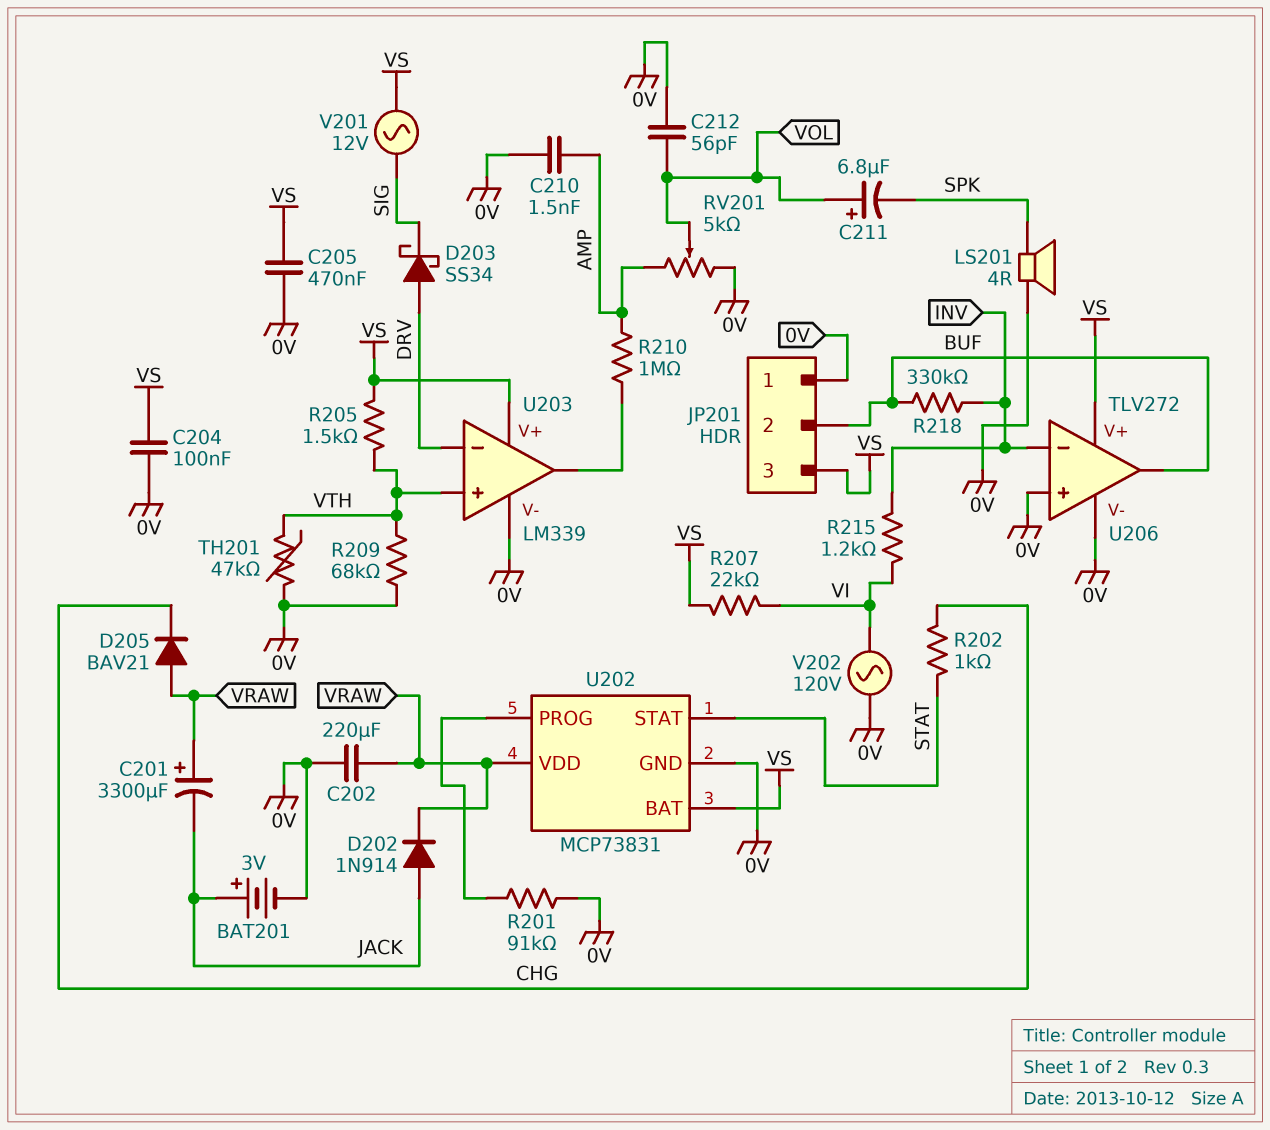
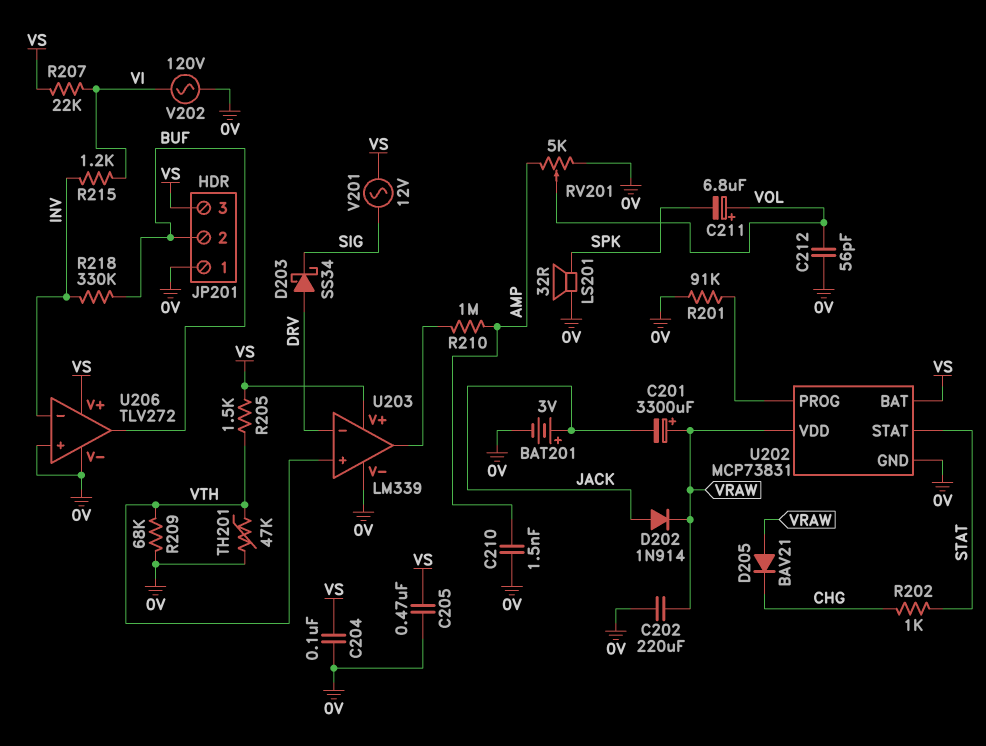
LS201: speaker 4R (0V, SPK) -> speaker 32R (0V, SPK)

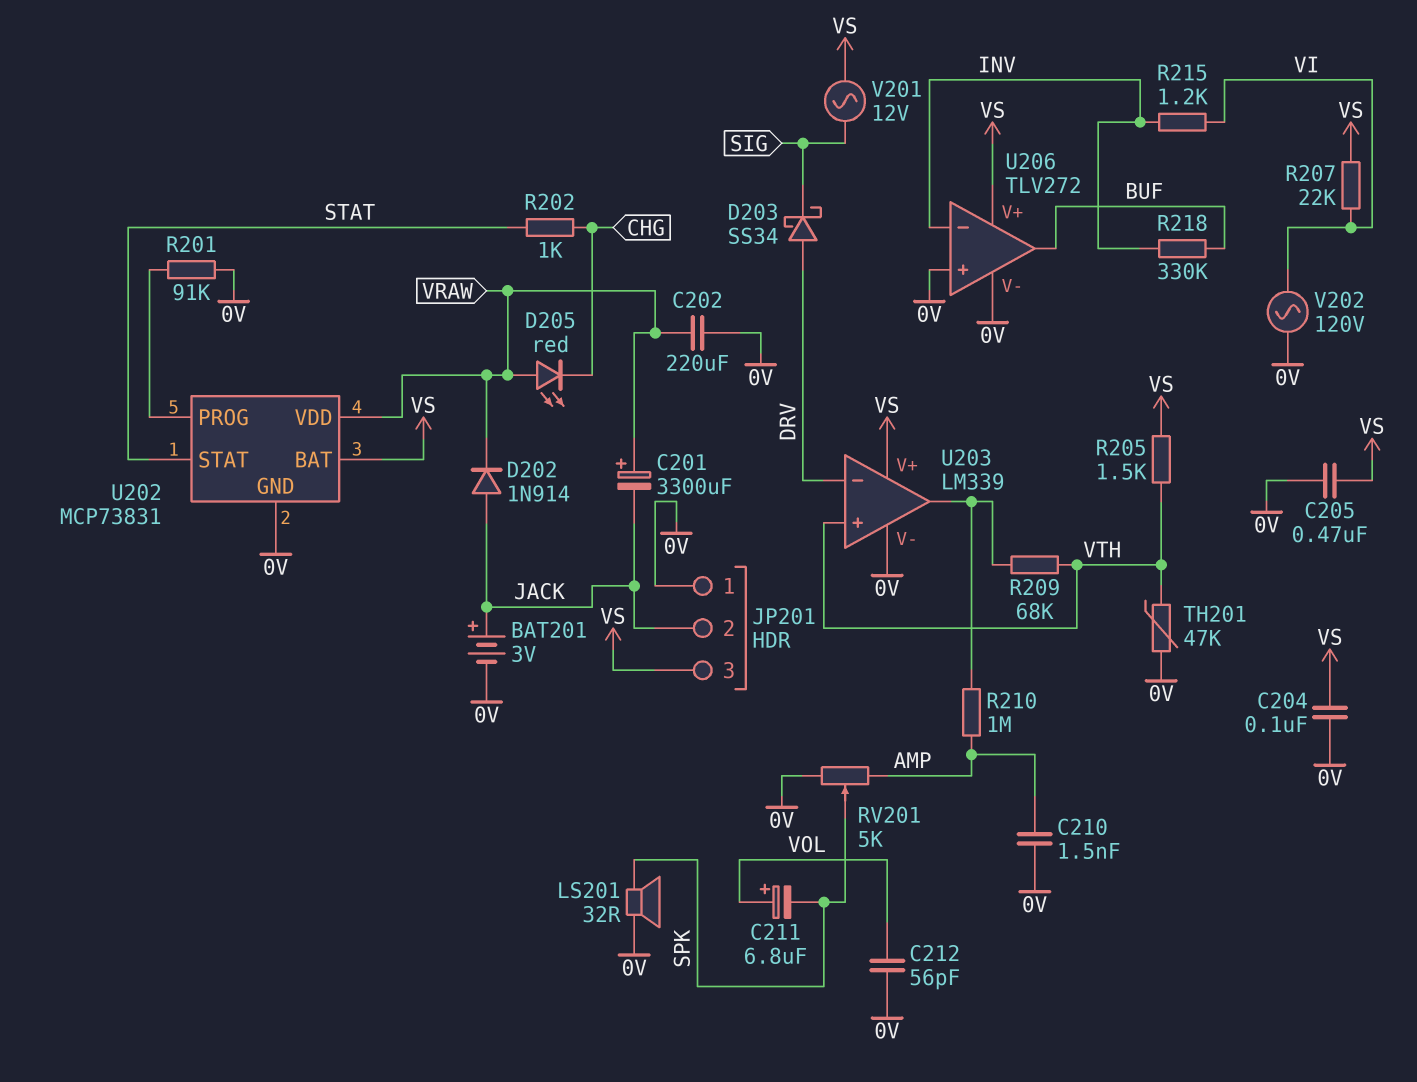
D205: diode BAV21 (A VRAW, K CHG) -> LED red (A VRAW, K CHG)
JP201 pin 2: BUF -> JACK
R209: 68k (0V, VTH) -> 68k (U203/out, VTH)
RV201: 5k (0V, AMP, wiper VOL) -> 5k (0V, AMP, wiper SPK)

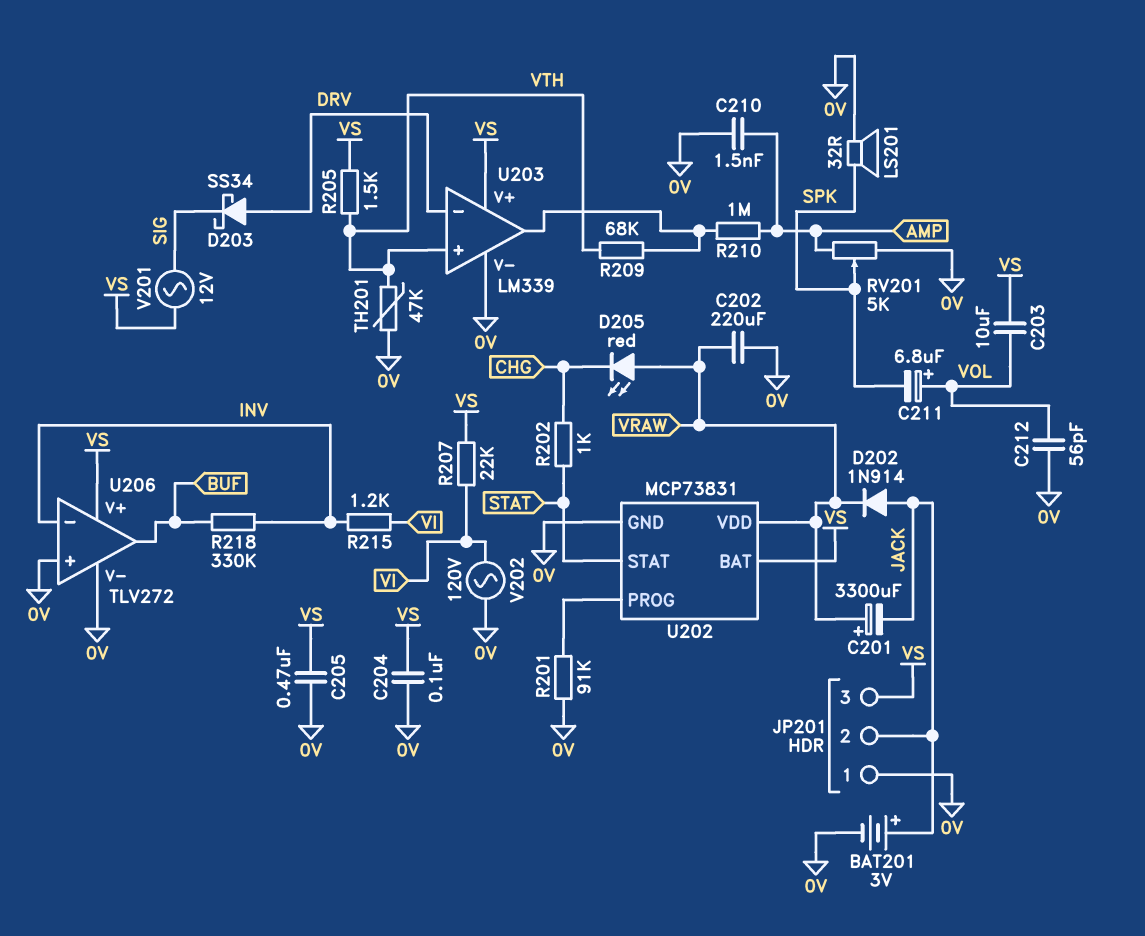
C203: none -> 10uF (VOL, VS)

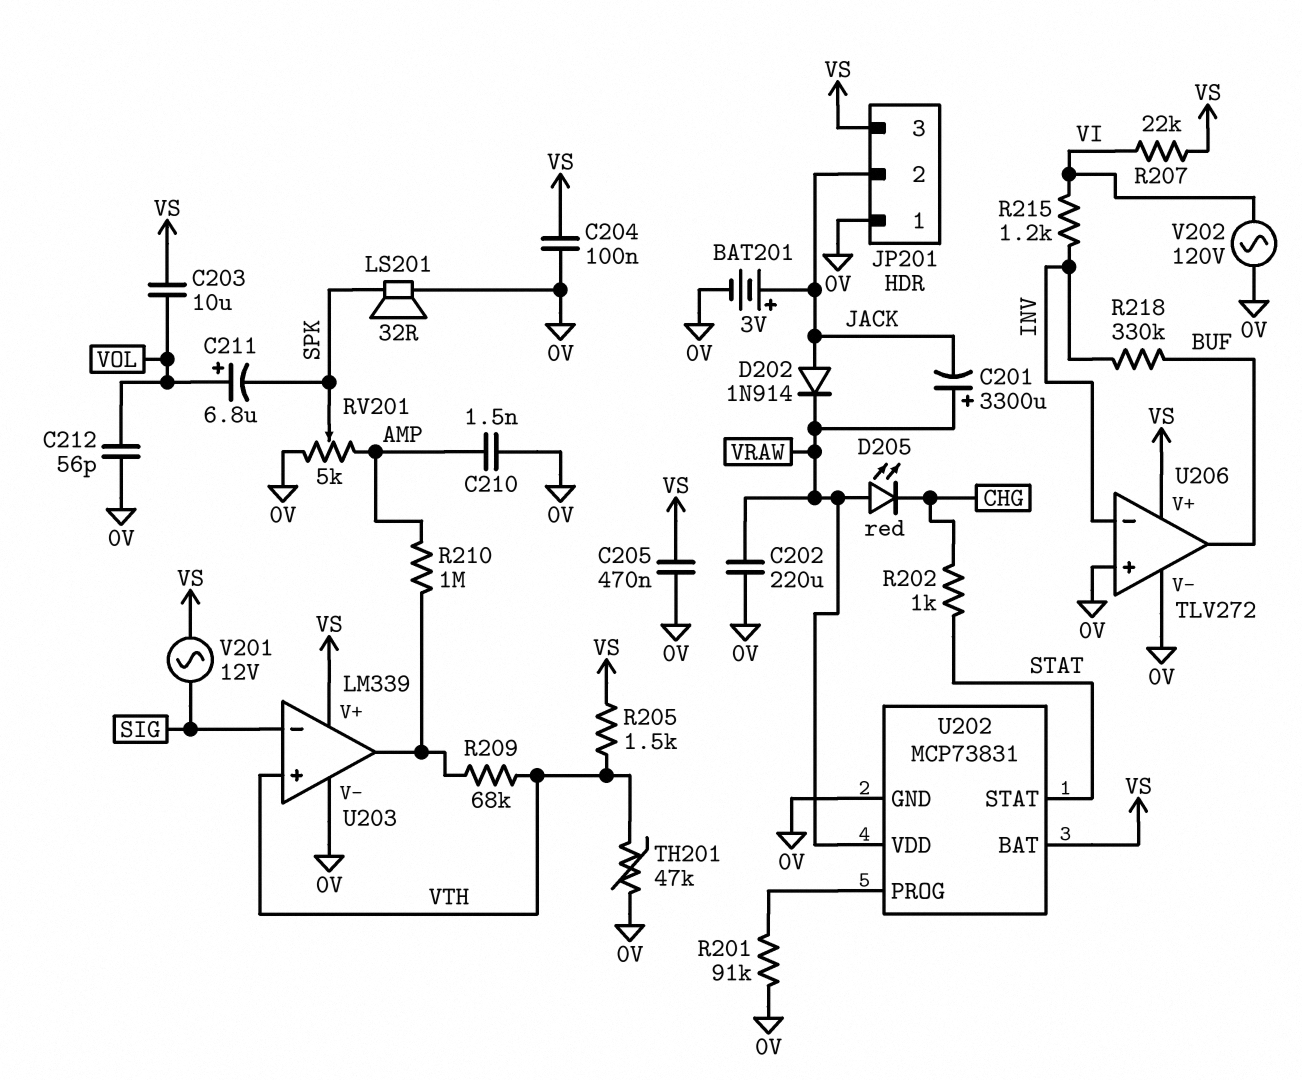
D203: schottky SS34 (A DRV, K SIG) -> none
U203 pin in-: DRV -> SIG

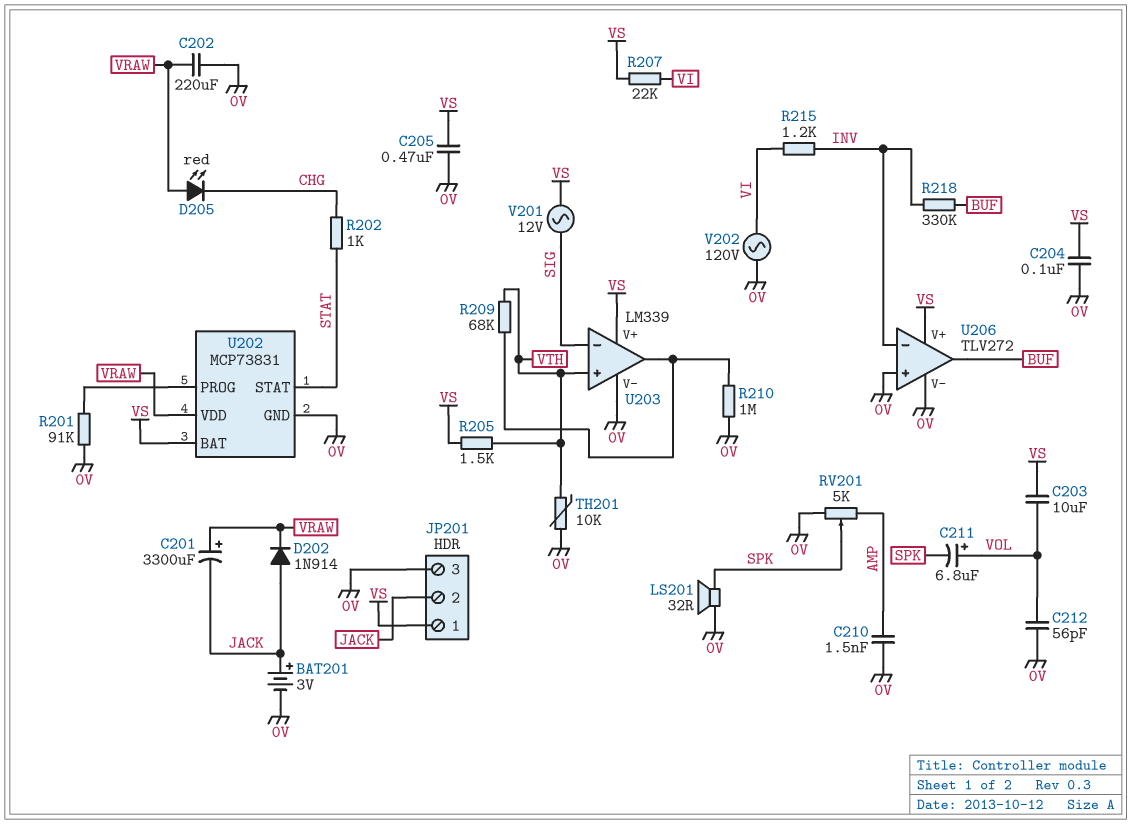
JP201 pin 1: 0V -> VS
JP201 pin 3: VS -> 0V
R210: 1M (AMP, U203/out) -> 1M (0V, U203/out)
TH201: 47k (0V, VTH) -> 10k (0V, VTH)

